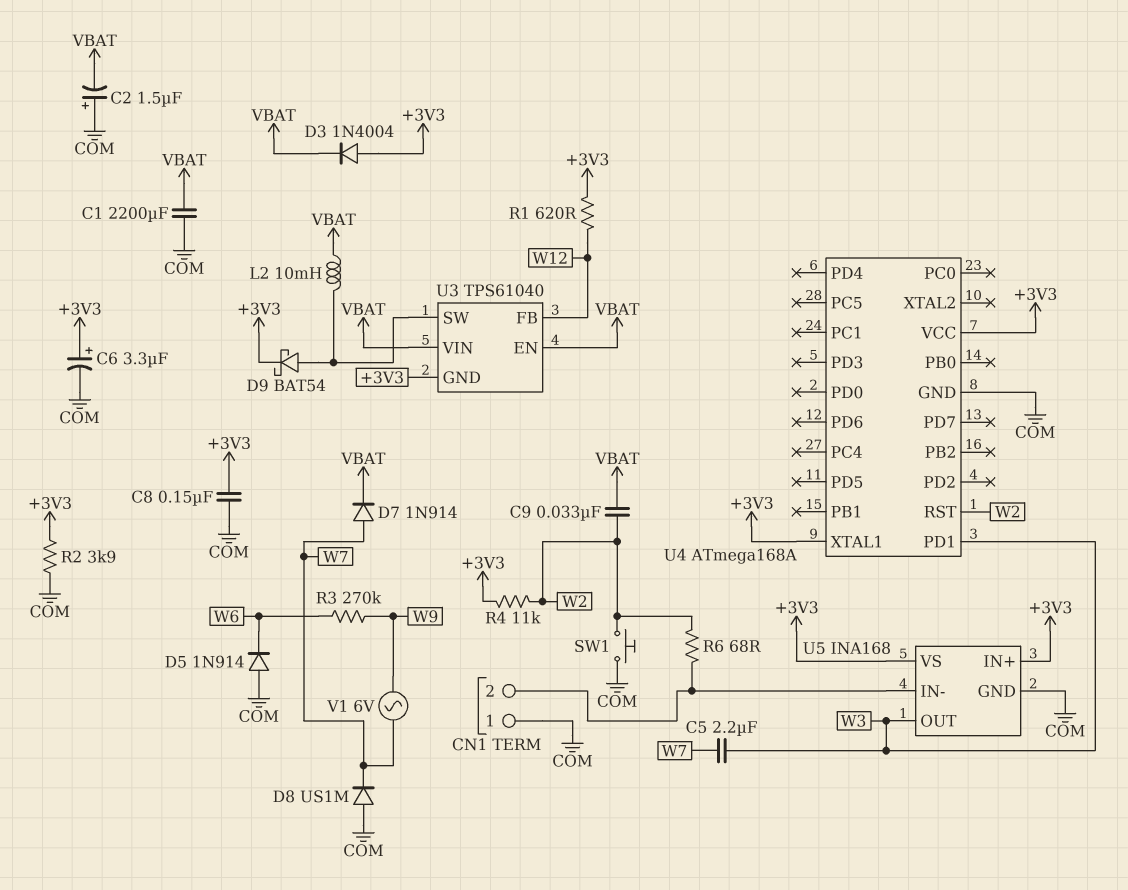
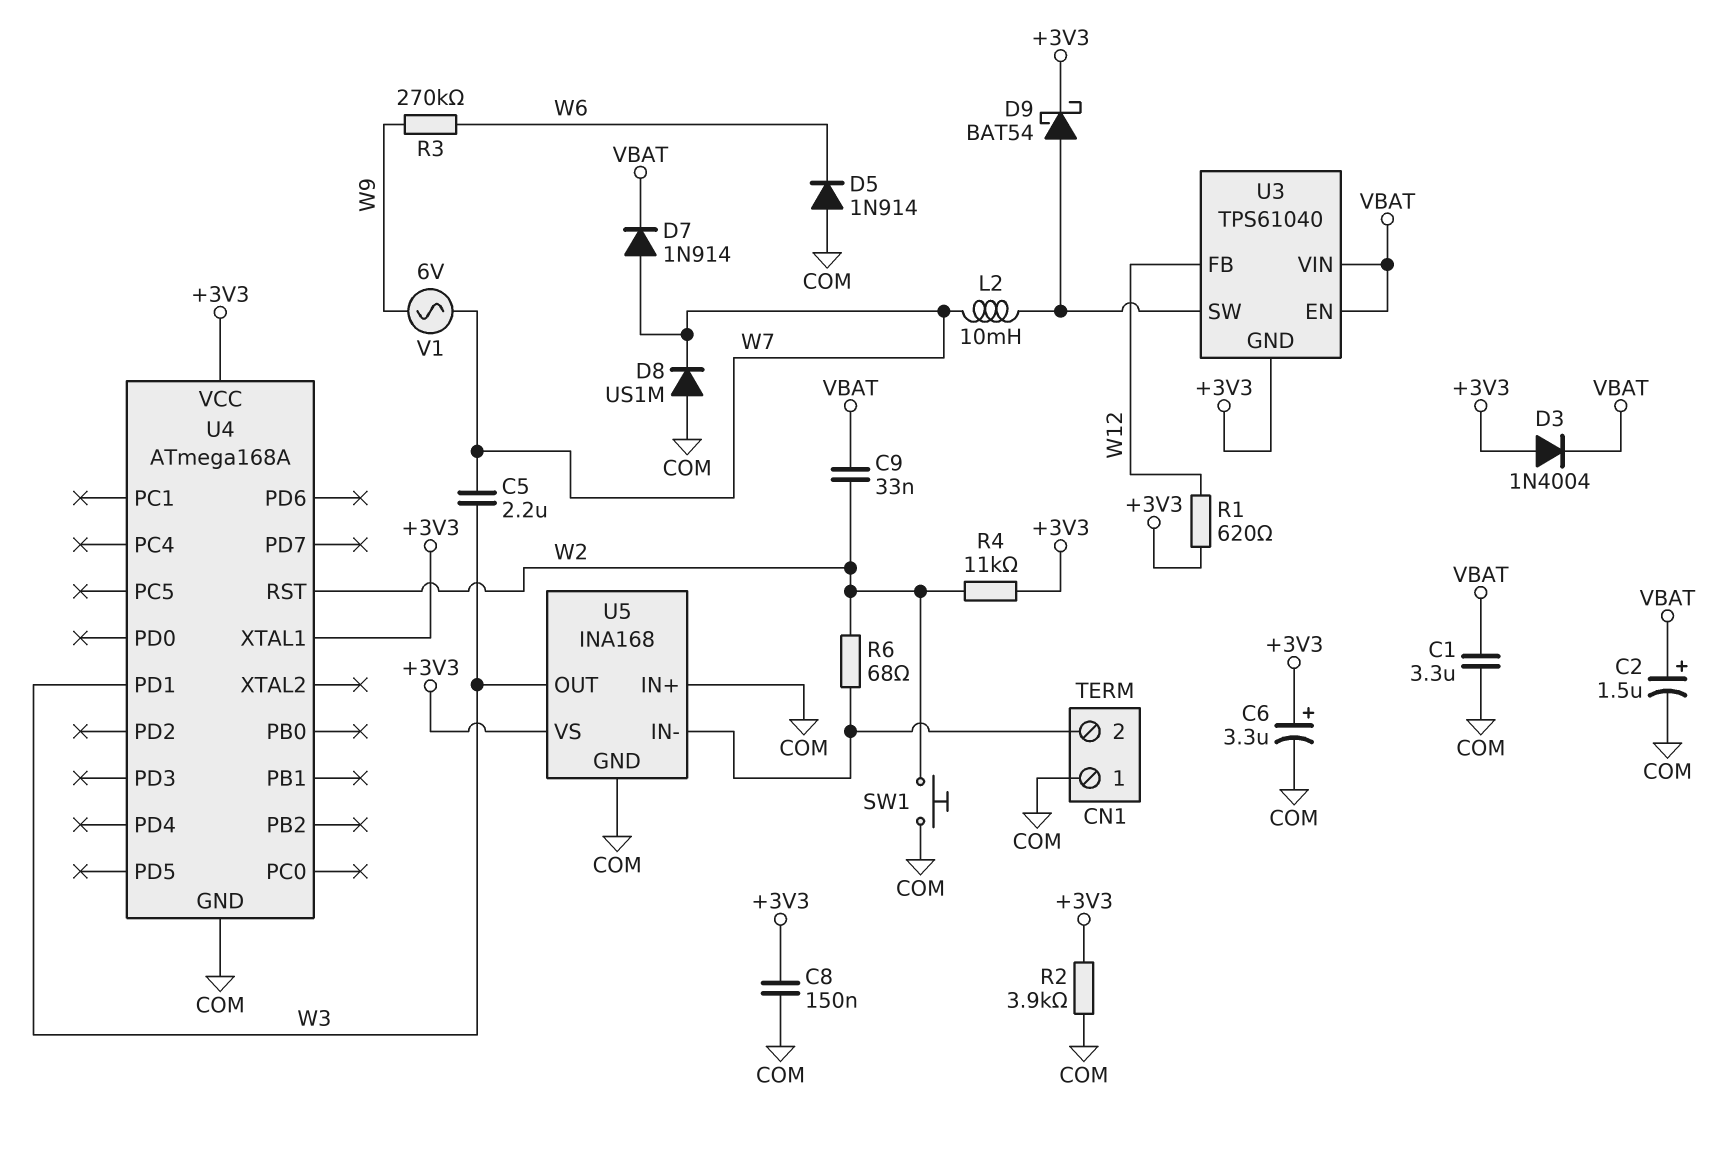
C1: 2200uF (COM, VBAT) -> 3.3uF (COM, VBAT)
C2: 1.5uF (plus COM, minus VBAT) -> 1.5uF (plus VBAT, minus COM)
L2: 10mH (U3/SW, VBAT) -> 10mH (U3/SW, W7)
U5 pin IN+: +3V3 -> COM

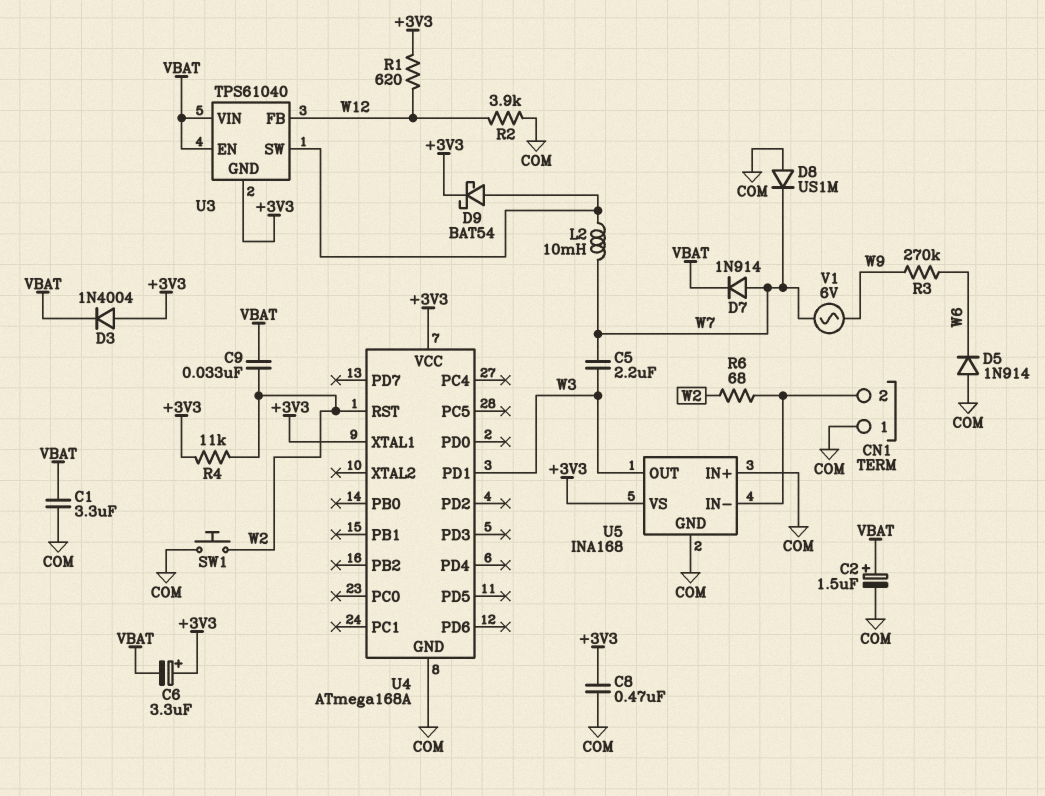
C6: 3.3uF (plus +3V3, minus COM) -> 3.3uF (plus +3V3, minus VBAT)
C8: 150nF (+3V3, COM) -> 470nF (+3V3, COM)
R2: 3.9k (+3V3, COM) -> 3.9k (COM, W12)

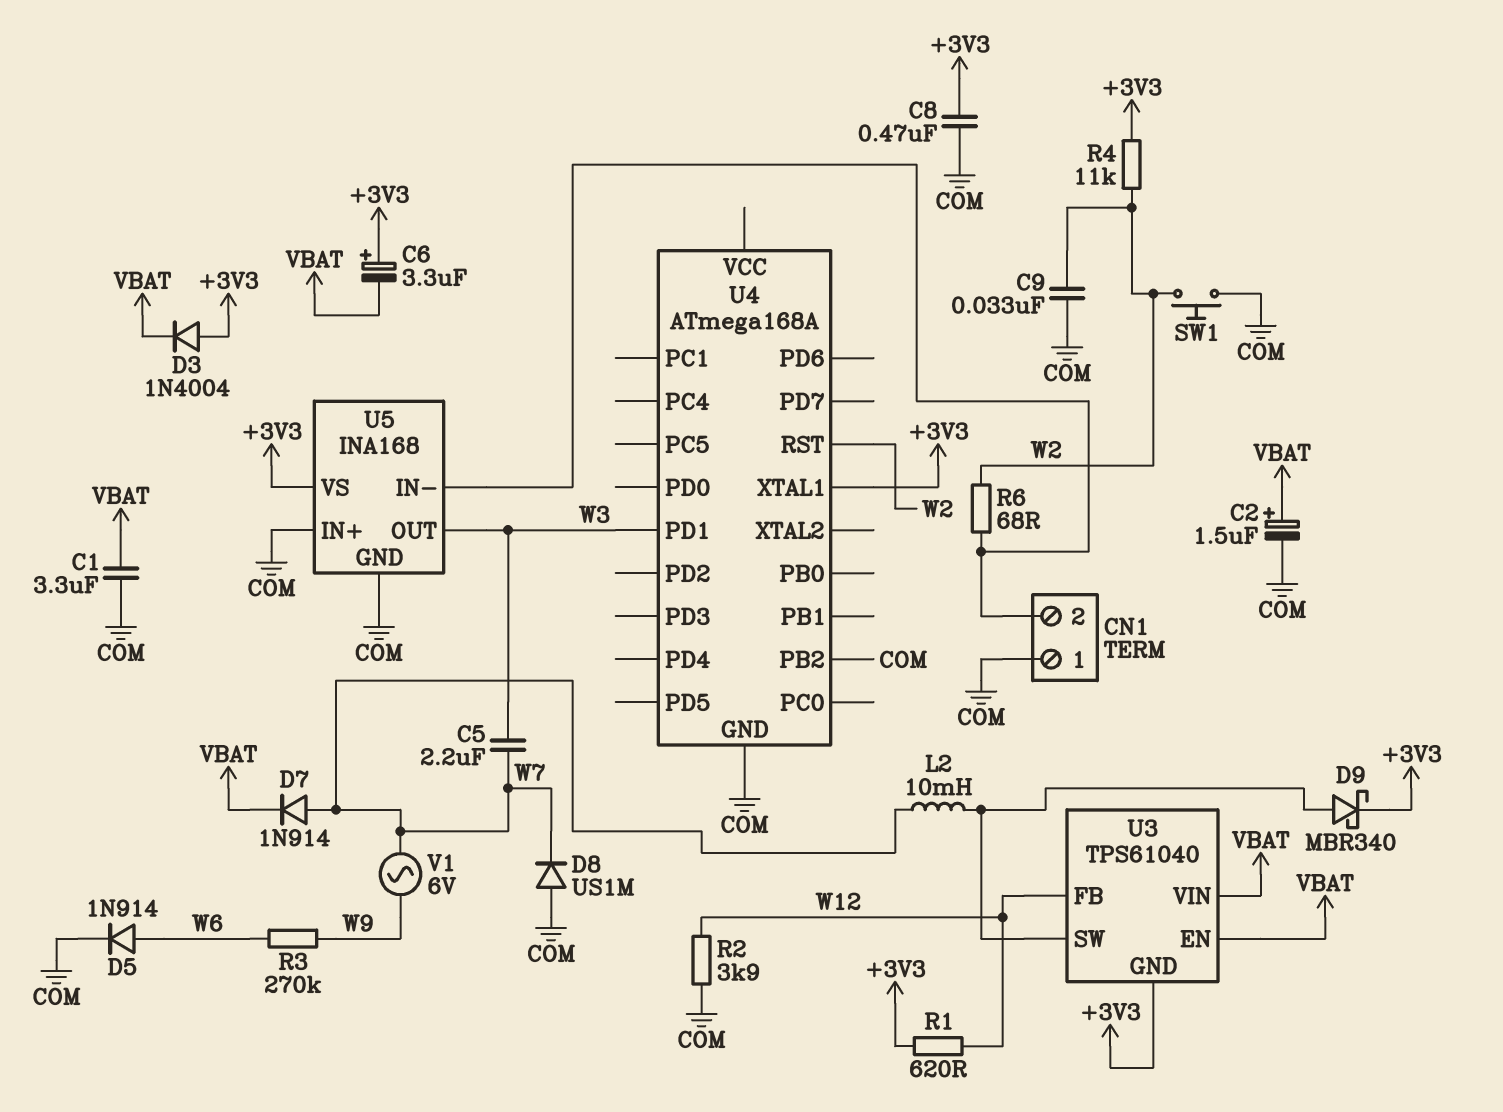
C9: 33nF (VBAT, W2) -> 33nF (COM, W2)
D5: diode 1N914 (A COM, K W6) -> diode 1N914 (A W6, K COM)
D9: schottky BAT54 (A U3/SW, K +3V3) -> schottky MBR340 (A U3/SW, K +3V3)
U4 pin PB2: none -> COM
U4 pin VCC: +3V3 -> none

